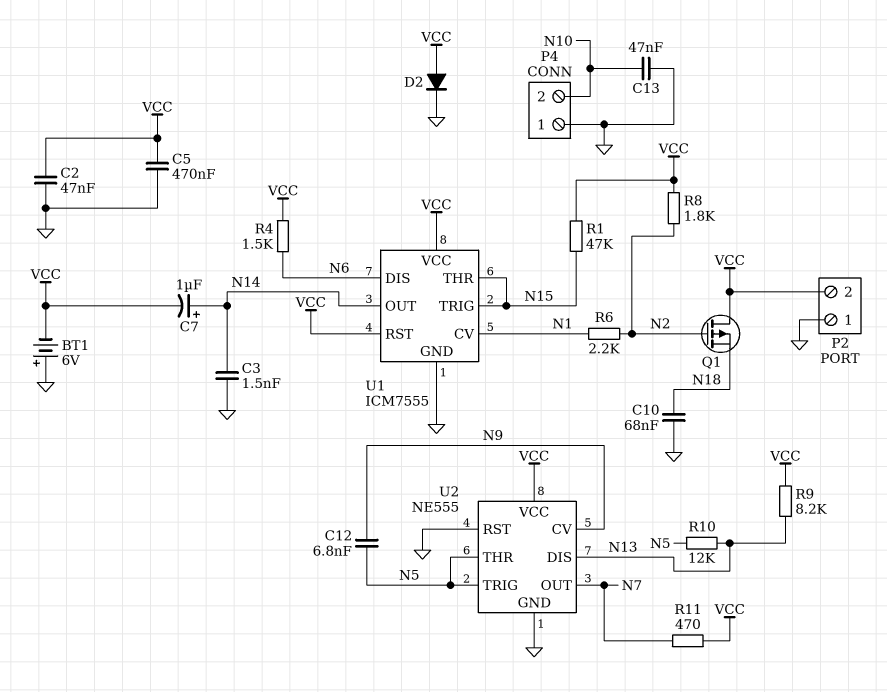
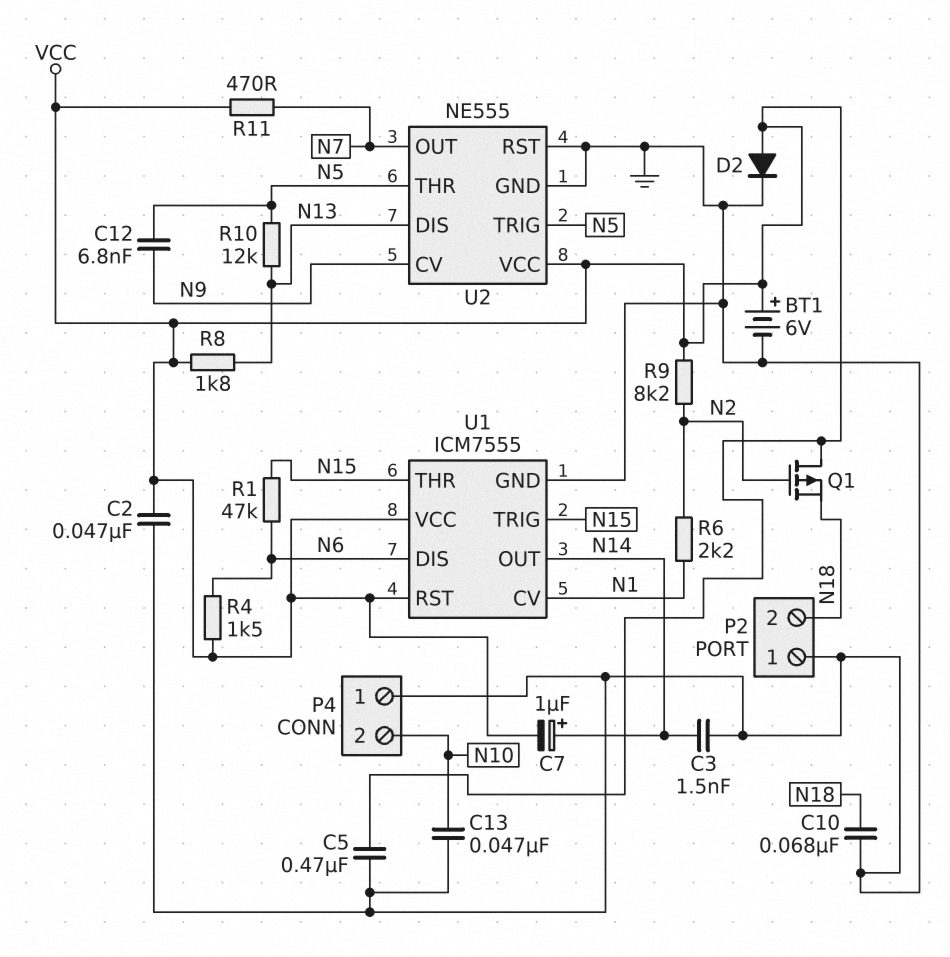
BT1: 6V (plus GND, minus VCC) -> 6V (plus VCC, minus GND)
P2 pin 2: VCC -> N18
R1: 47k (N15, VCC) -> 47k (N6, N15)
R8: 1.8k (N2, VCC) -> 1.8k (N13, VCC)
R9: 8.2k (N13, VCC) -> 8.2k (N2, VCC)

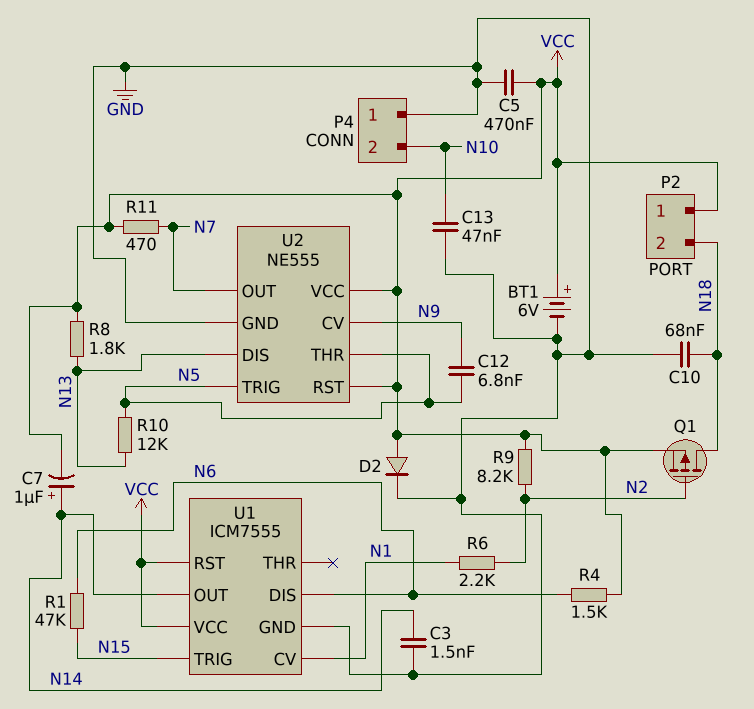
C2: 47nF (GND, VCC) -> none
P2 pin 1: GND -> VCC
Q1: PMOS (G N2, D VCC, S N18) -> PMOS (G N2, D N18, S VCC)
U1 pin THR: N15 -> none
U2 pin RST: GND -> VCC

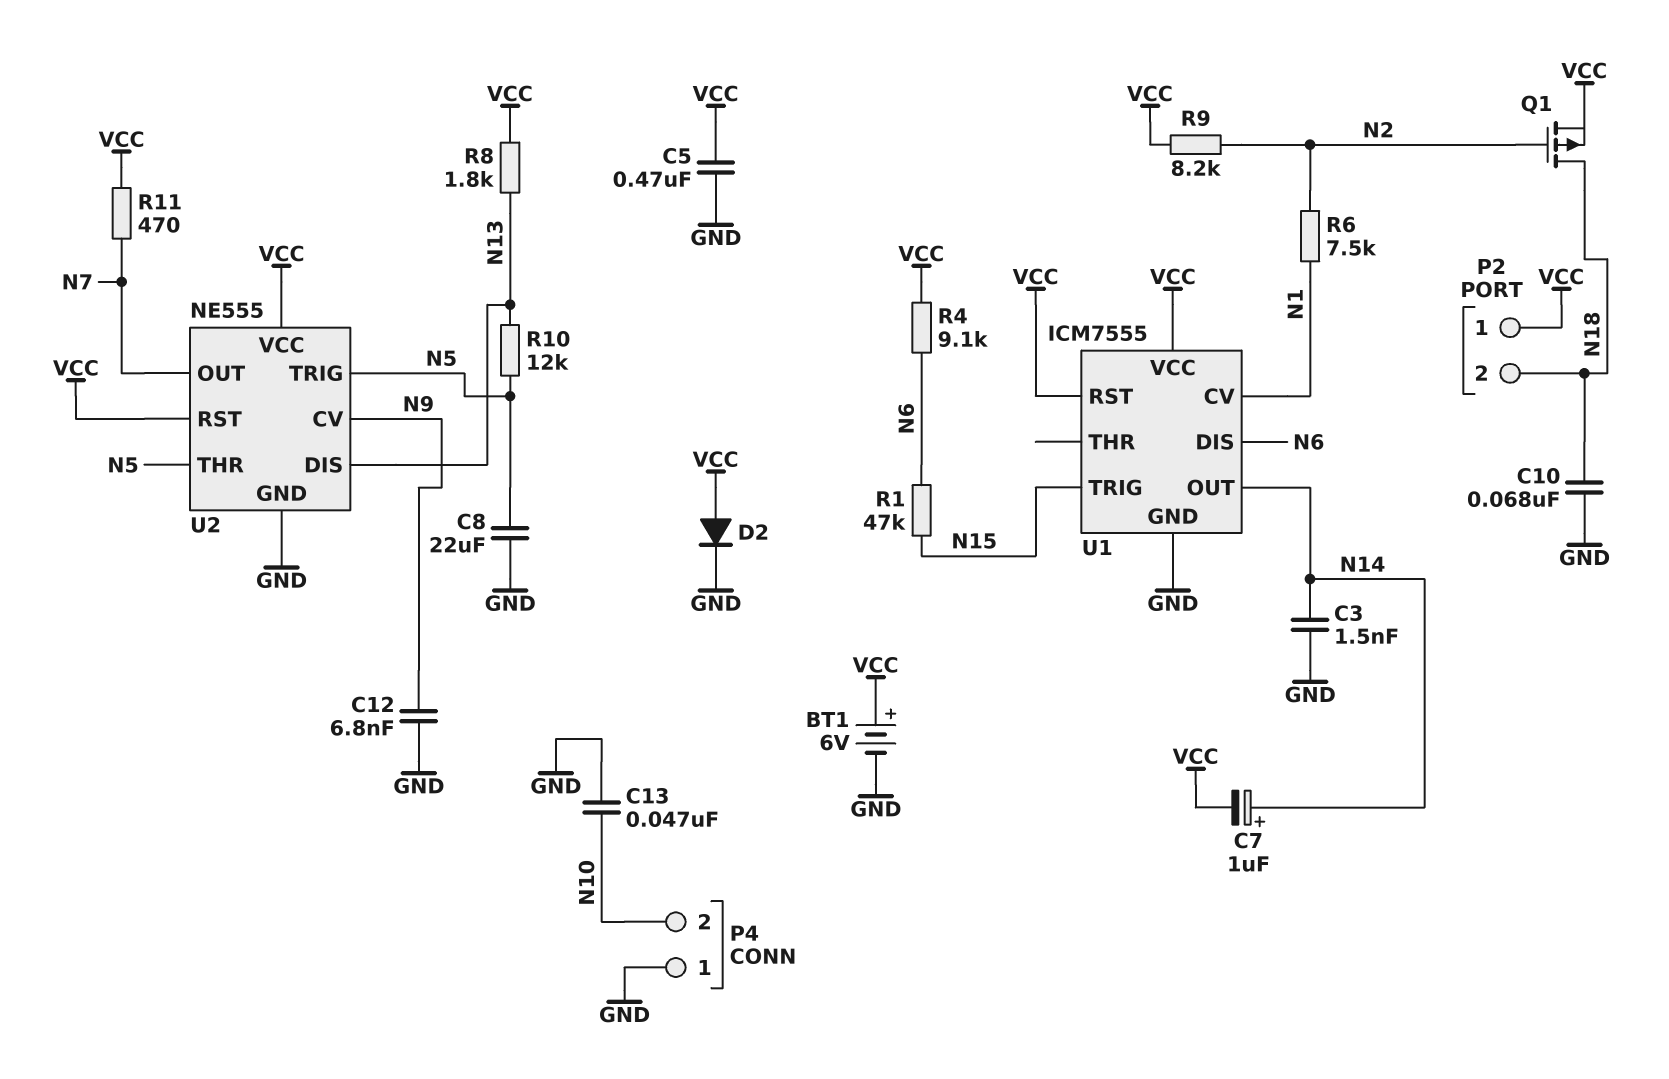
C8: none -> 22uF (GND, N5)
C12: 6.8nF (N5, N9) -> 6.8nF (GND, N9)
R4: 1.5k (N6, VCC) -> 9.1k (N6, VCC)
R6: 2.2k (N1, N2) -> 7.5k (N1, N2)

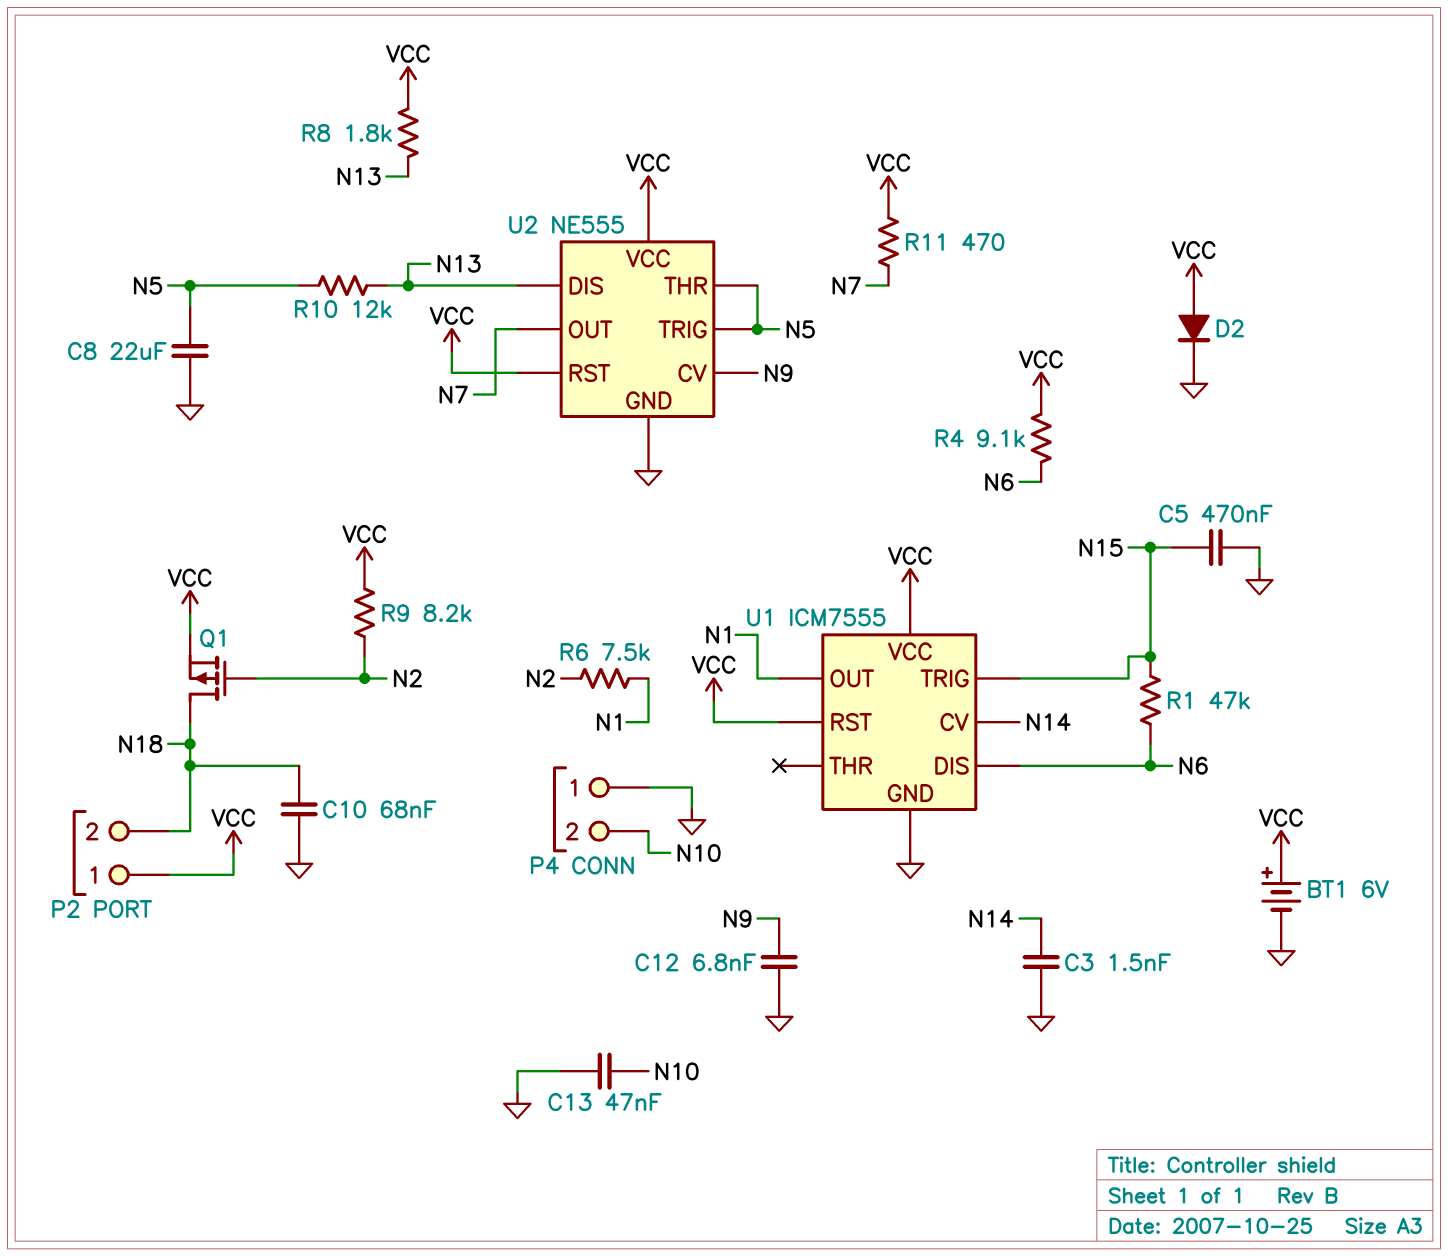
C5: 470nF (GND, VCC) -> 470nF (GND, N15)
C7: 1uF (plus N14, minus VCC) -> none
U1 pin CV: N1 -> N14
U1 pin OUT: N14 -> N1

